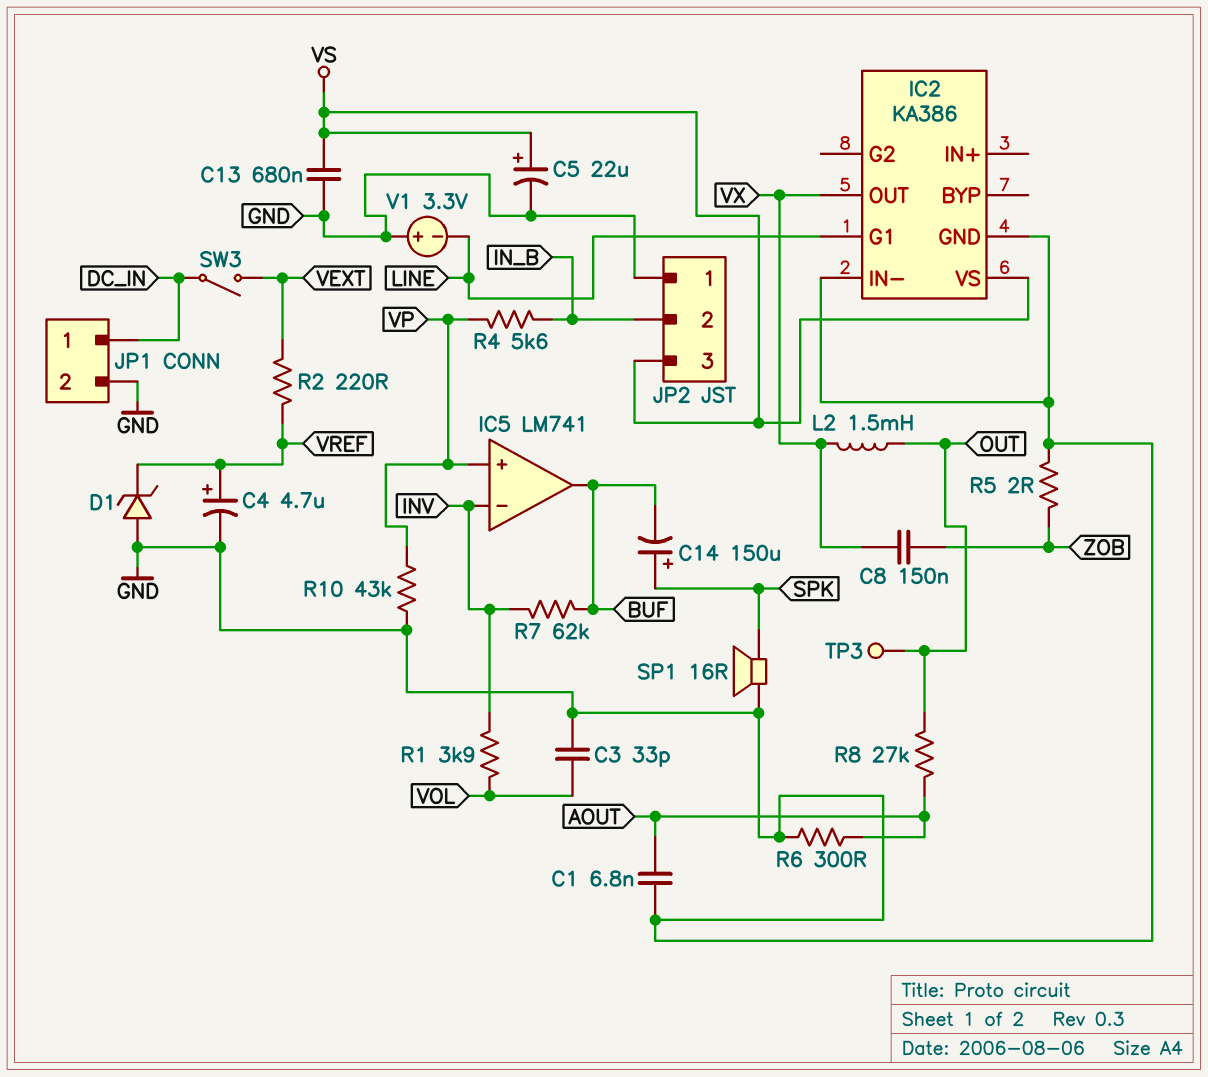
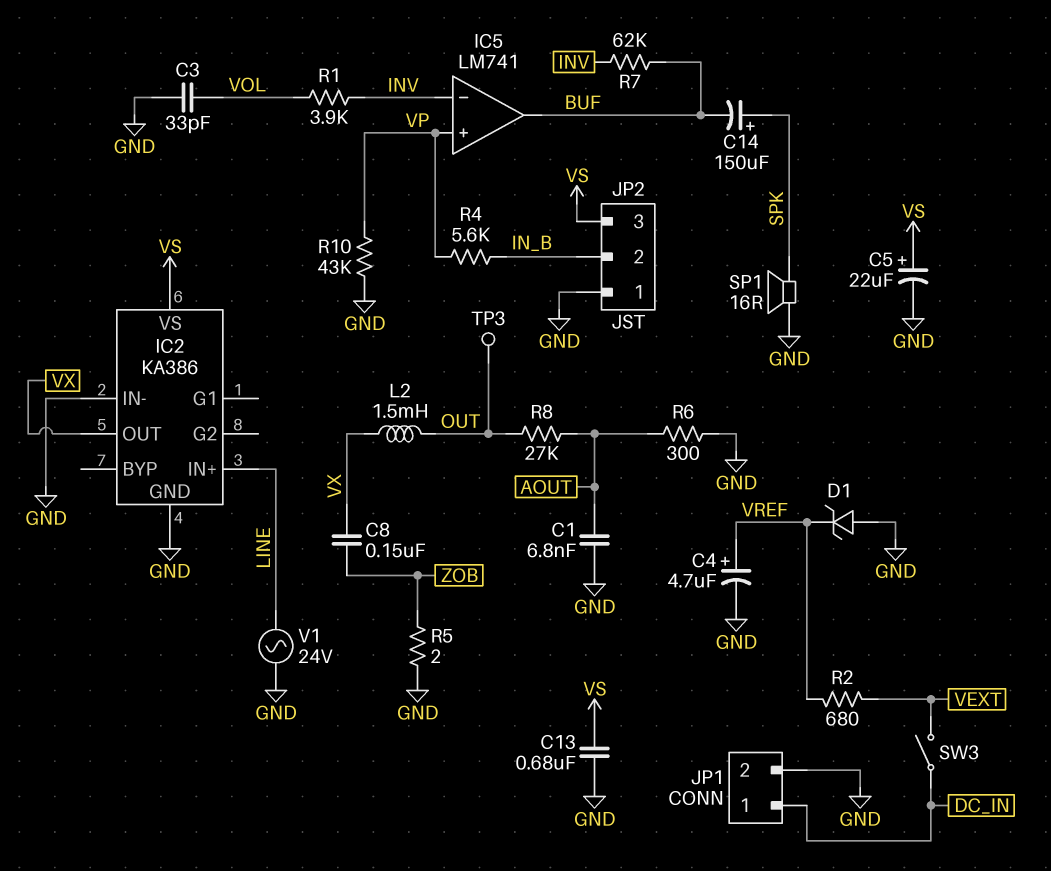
IC2 pin G1: LINE -> none
IC2 pin IN+: none -> LINE
R2: 220 (VEXT, VREF) -> 680 (VEXT, VREF)
V1: 3.3V (plus GND, minus LINE) -> AC 24V (GND, LINE)

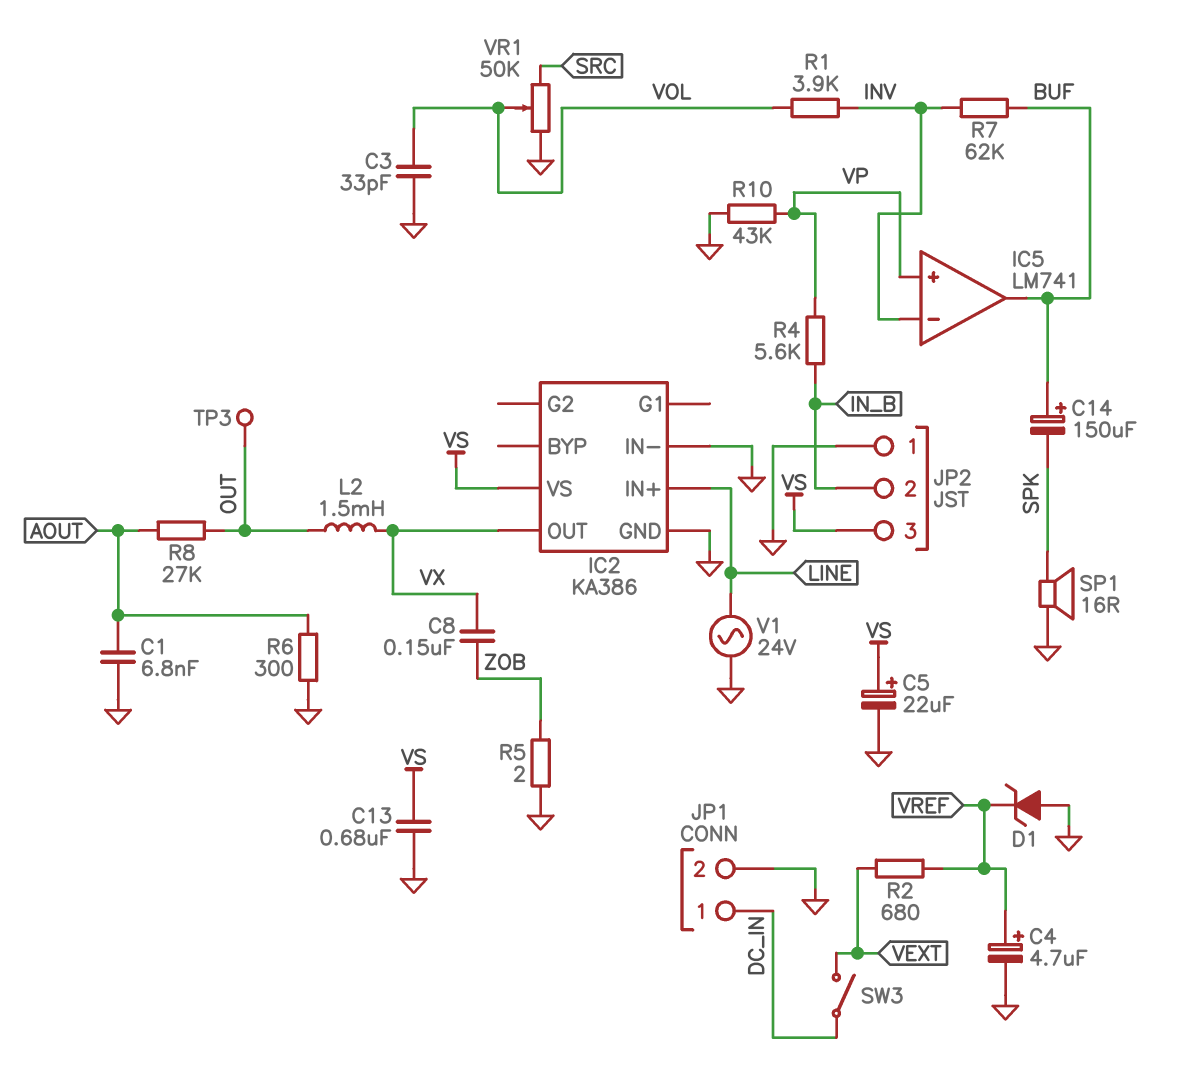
C14: 150uF (plus SPK, minus BUF) -> 150uF (plus BUF, minus SPK)
VR1: none -> 50k (GND, SRC, wiper VOL)

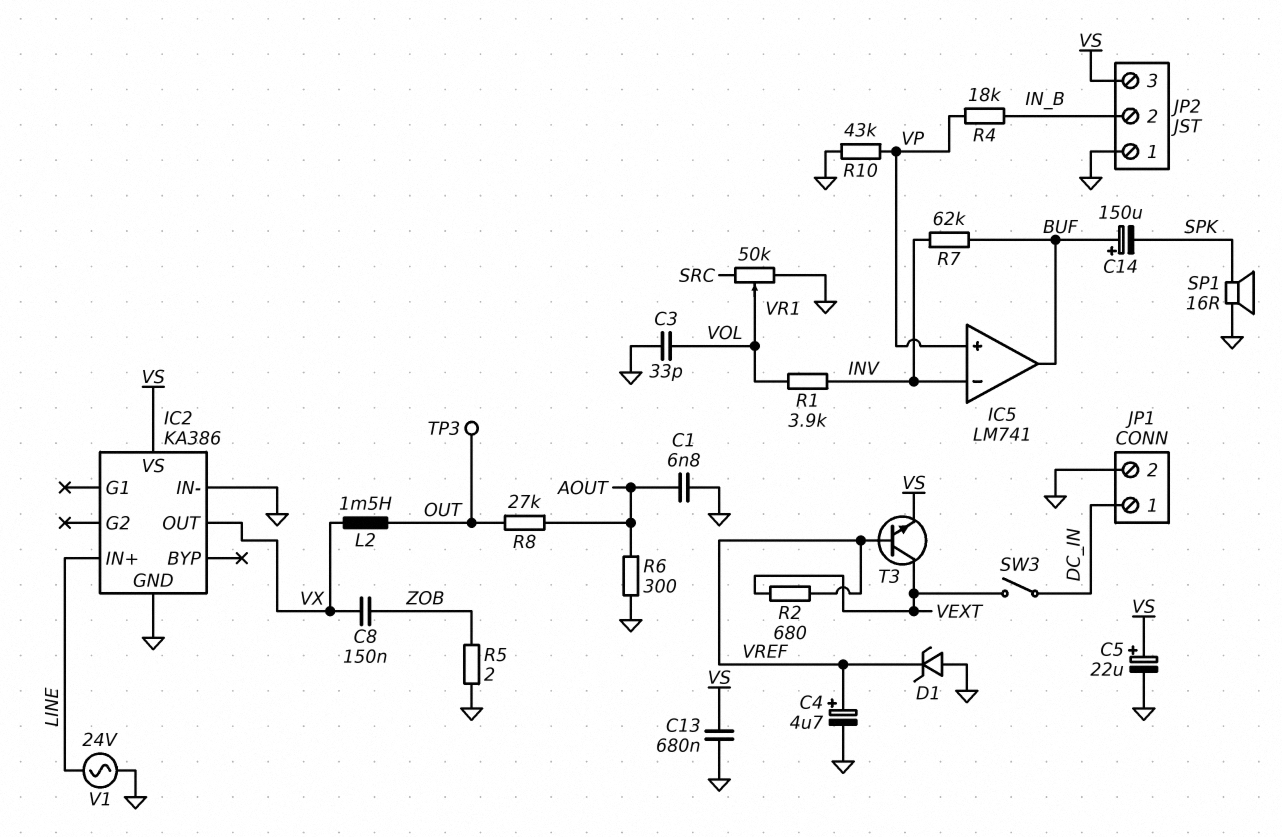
R4: 5.6k (IN_B, VP) -> 18k (IN_B, VP)
T3: none -> NPN (B VREF, C VEXT, E VS)

